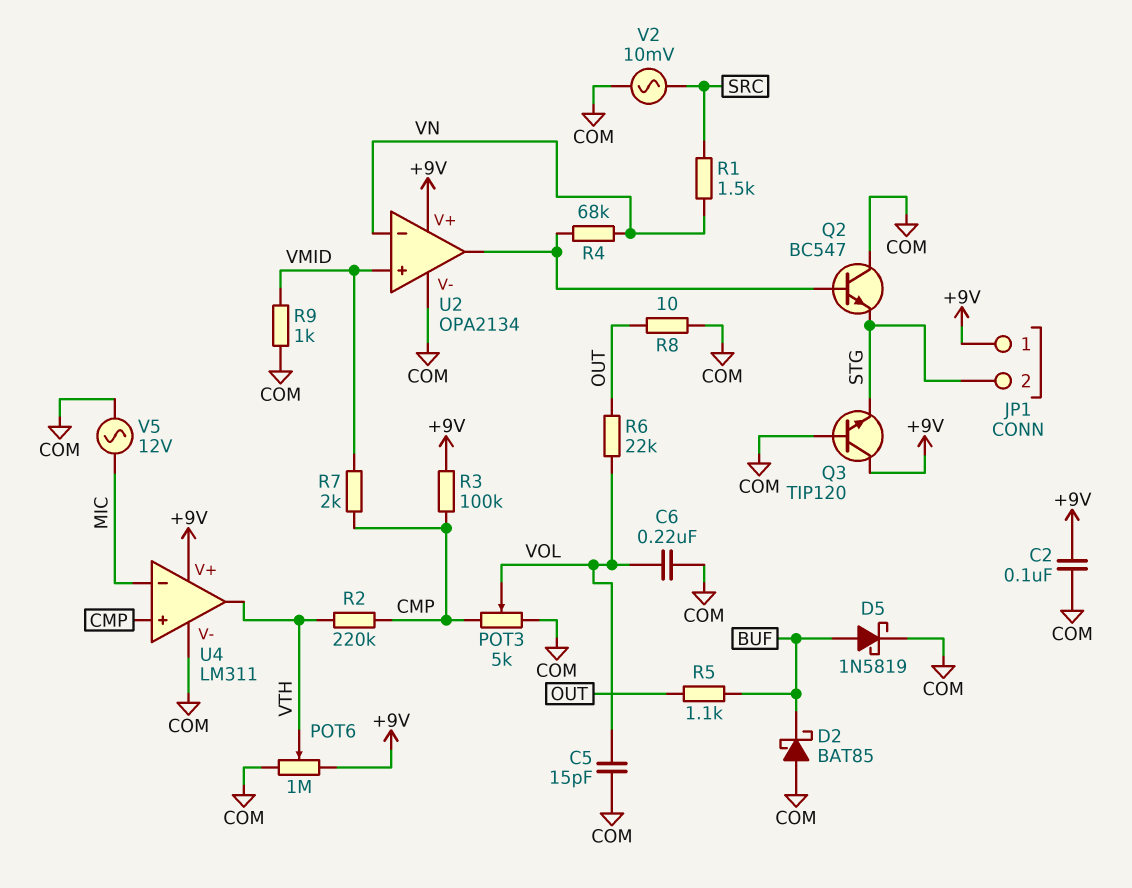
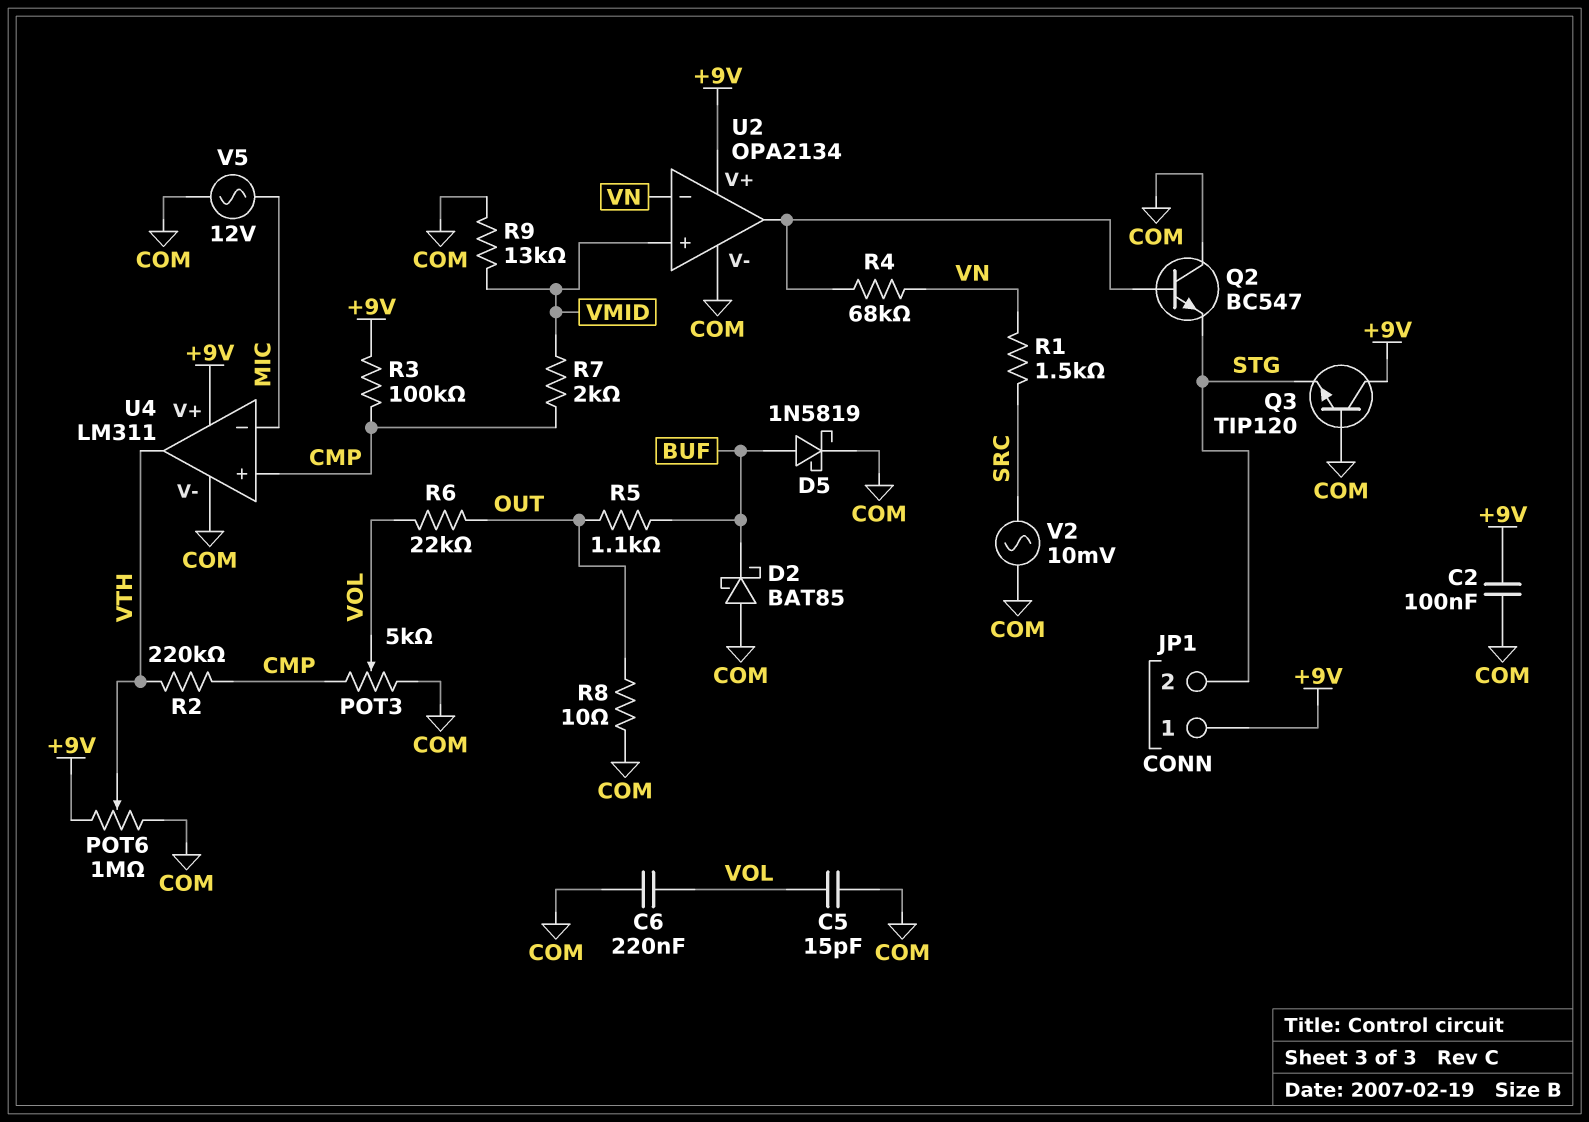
R9: 1k (COM, VMID) -> 13k (COM, VMID)

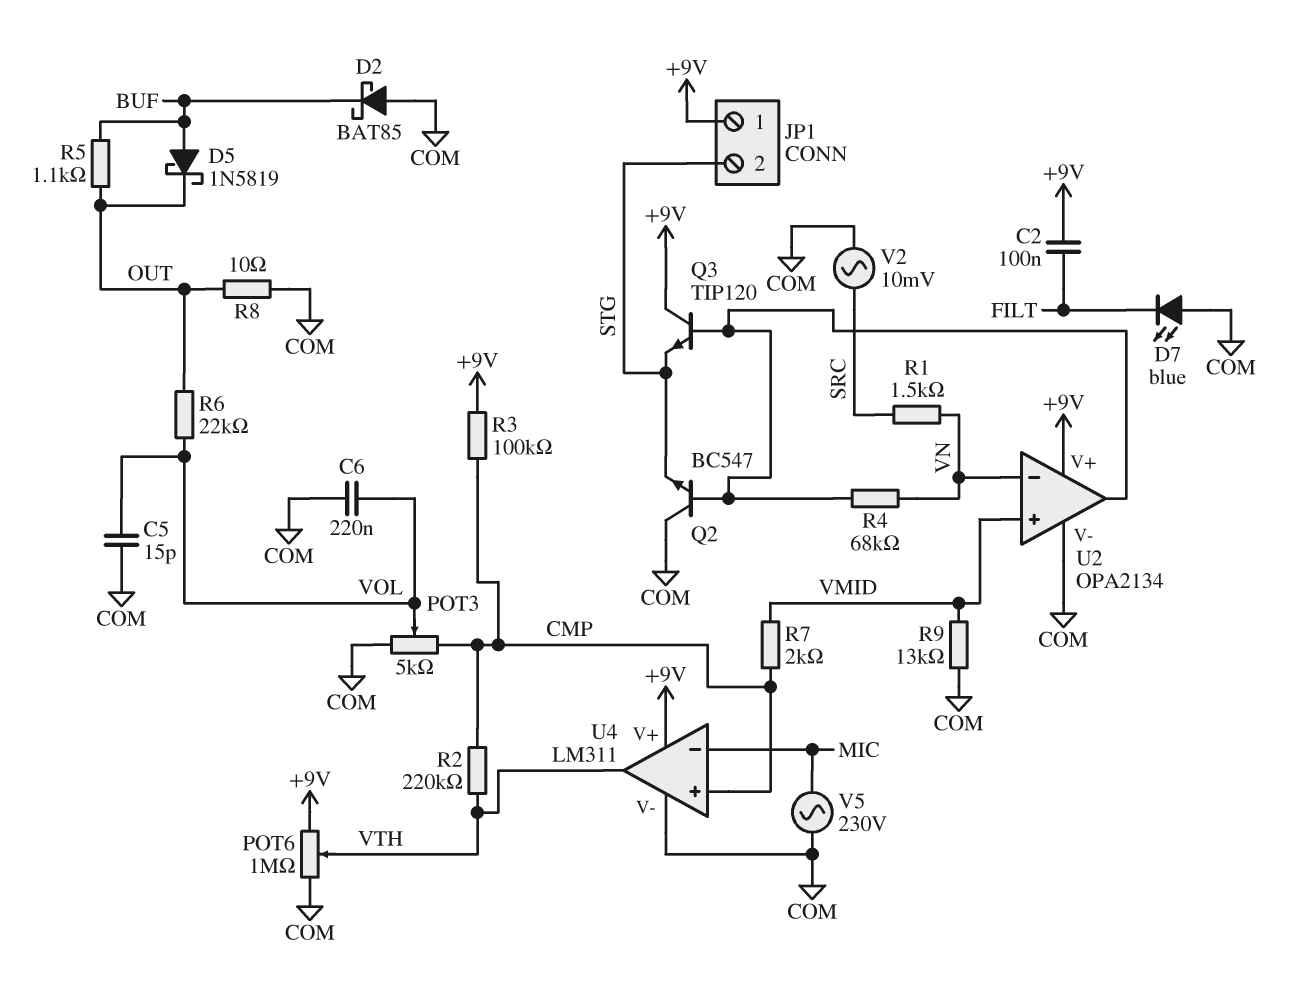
C2: 100nF (+9V, COM) -> 100nF (+9V, FILT)
D5: schottky 1N5819 (A BUF, K COM) -> schottky 1N5819 (A BUF, K OUT)
D7: none -> LED blue (A COM, K FILT)
Q3: NPN TIP120 (B COM, C +9V, E STG) -> NPN TIP120 (B U2/out, C +9V, E STG)
V5: AC 12V (COM, MIC) -> AC 230V (COM, MIC)

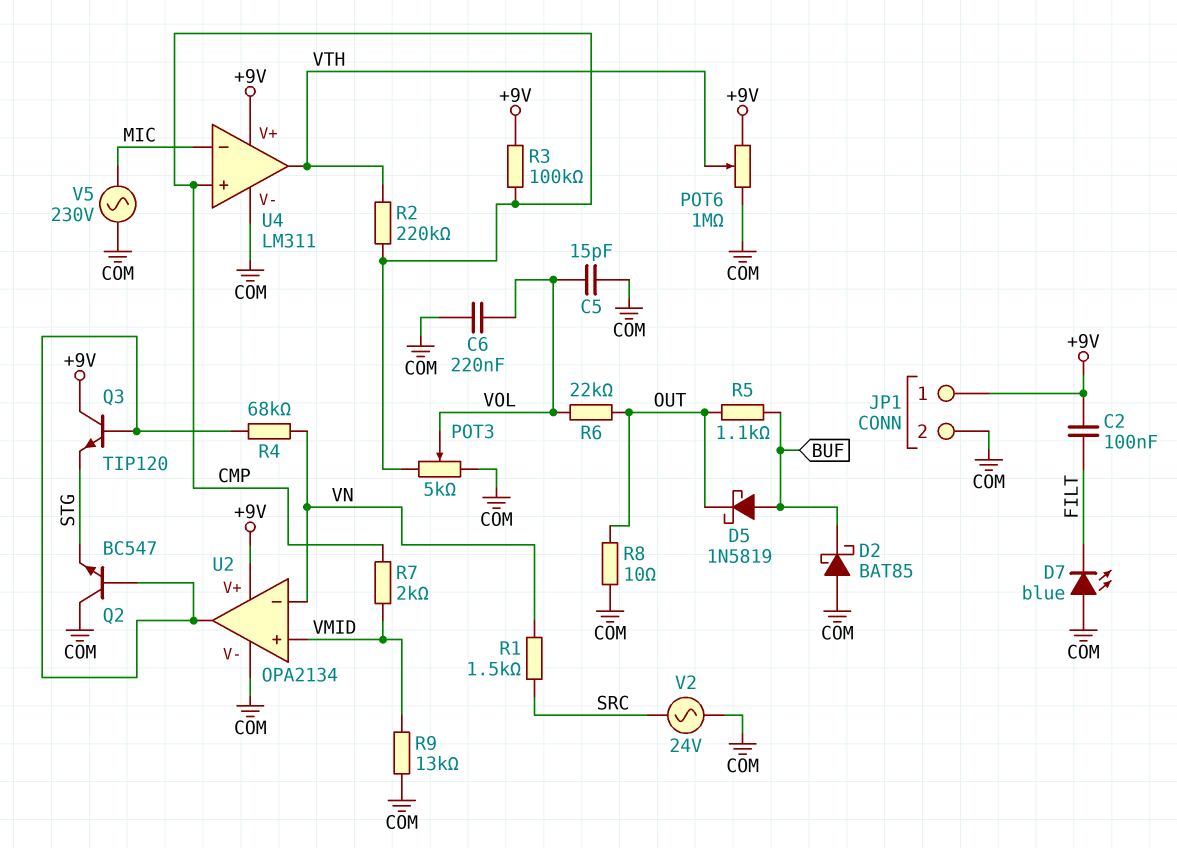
JP1 pin 2: STG -> COM
V2: AC 10mV (COM, SRC) -> AC 24V (COM, SRC)

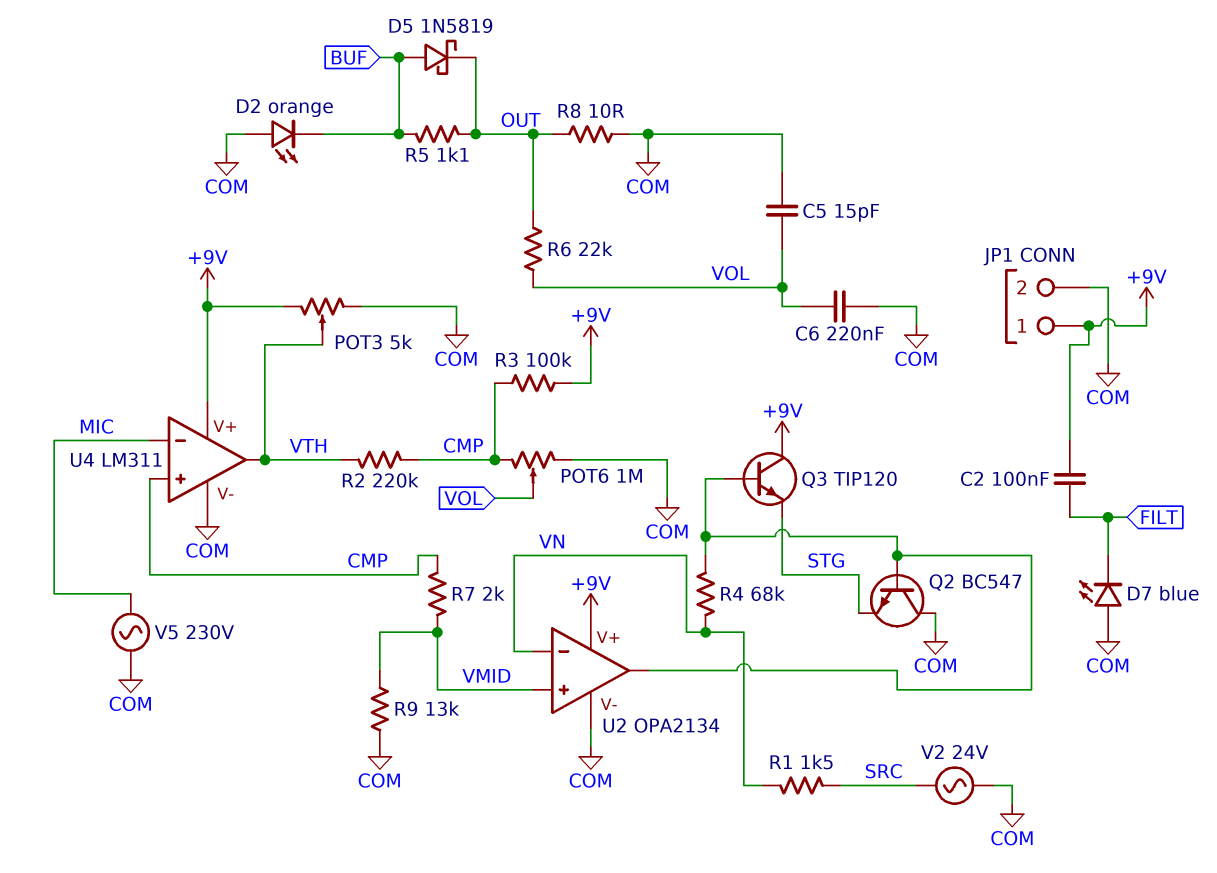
D2: schottky BAT85 (A COM, K BUF) -> LED orange (A COM, K BUF)
POT3: 5k (CMP, COM, wiper VOL) -> 5k (+9V, COM, wiper VTH)
POT6: 1M (+9V, COM, wiper VTH) -> 1M (CMP, COM, wiper VOL)

